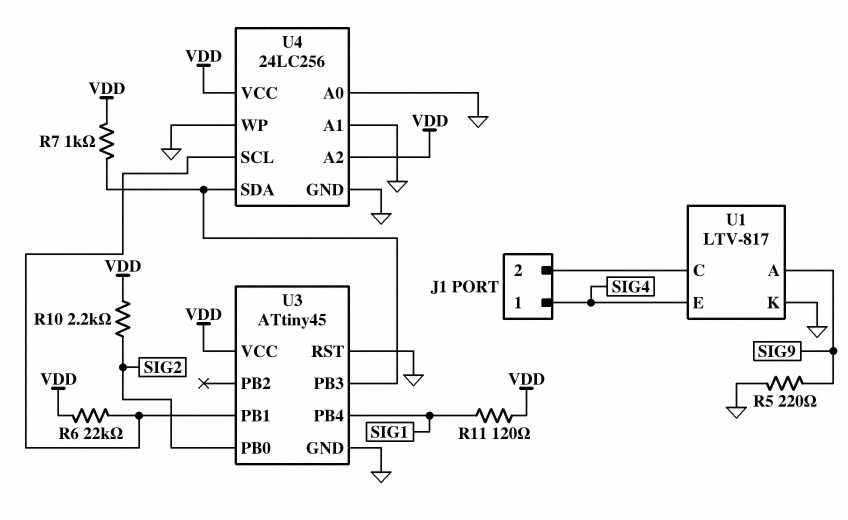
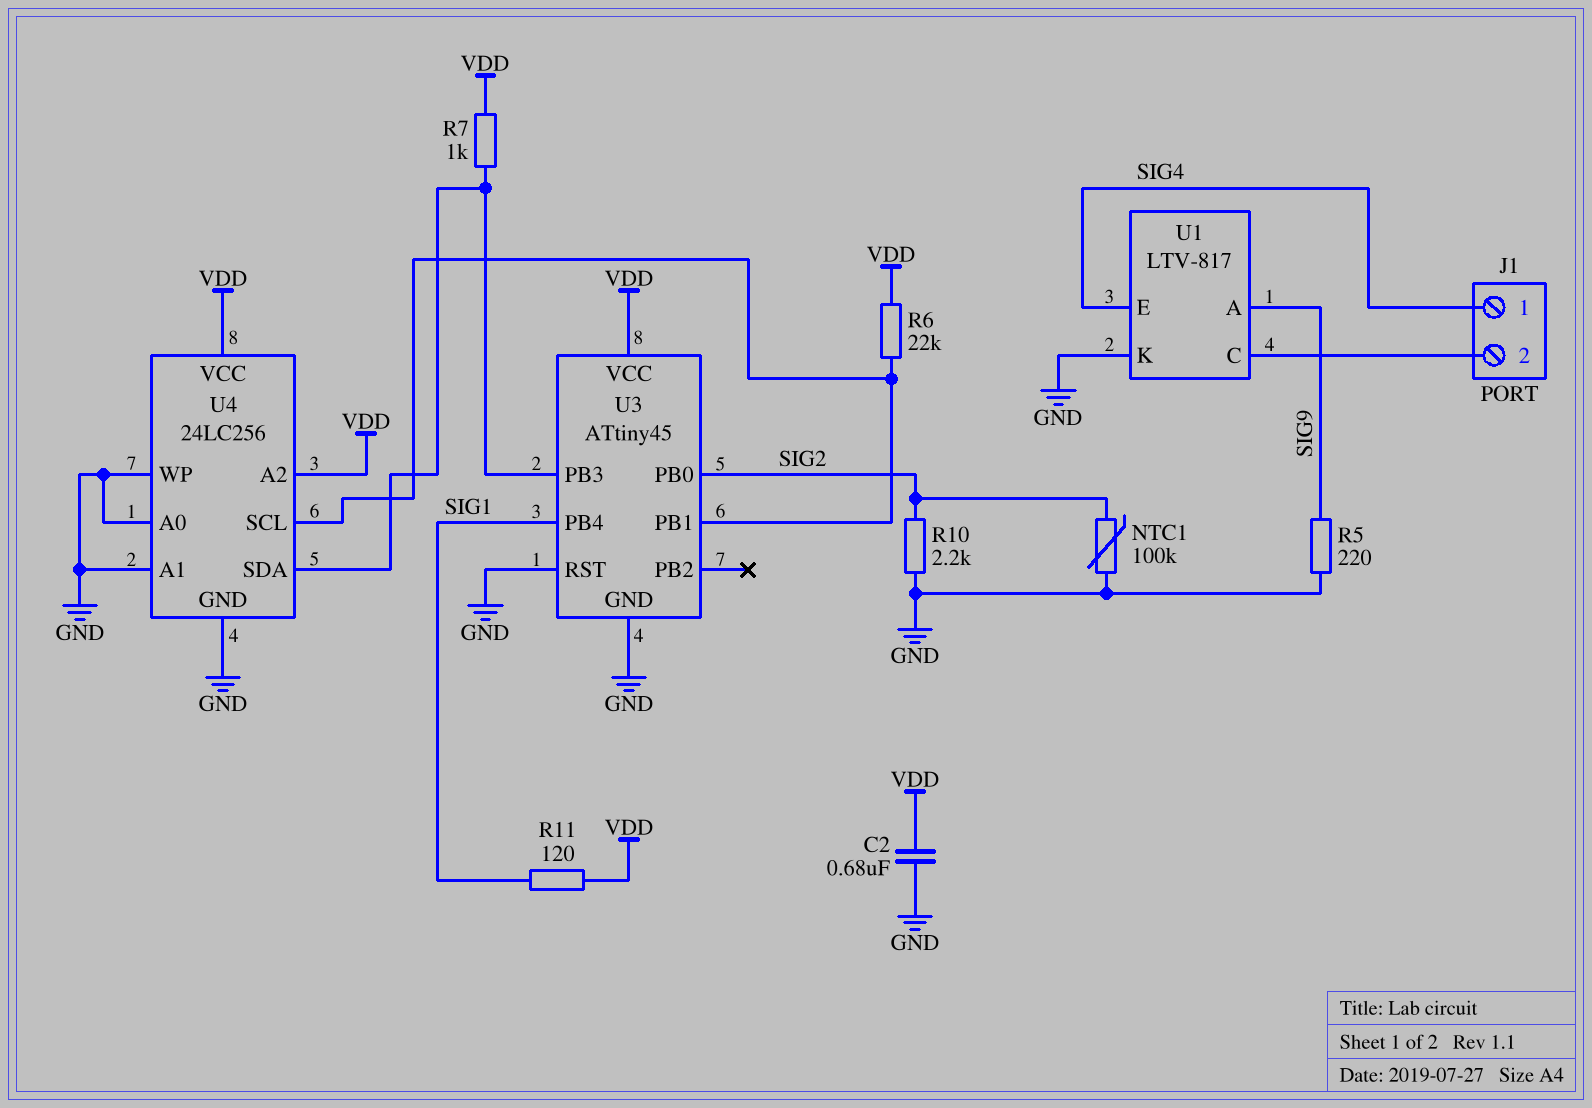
C2: none -> 680nF (GND, VDD)
NTC1: none -> 100k (GND, SIG2)
R10: 2.2k (SIG2, VDD) -> 2.2k (GND, SIG2)

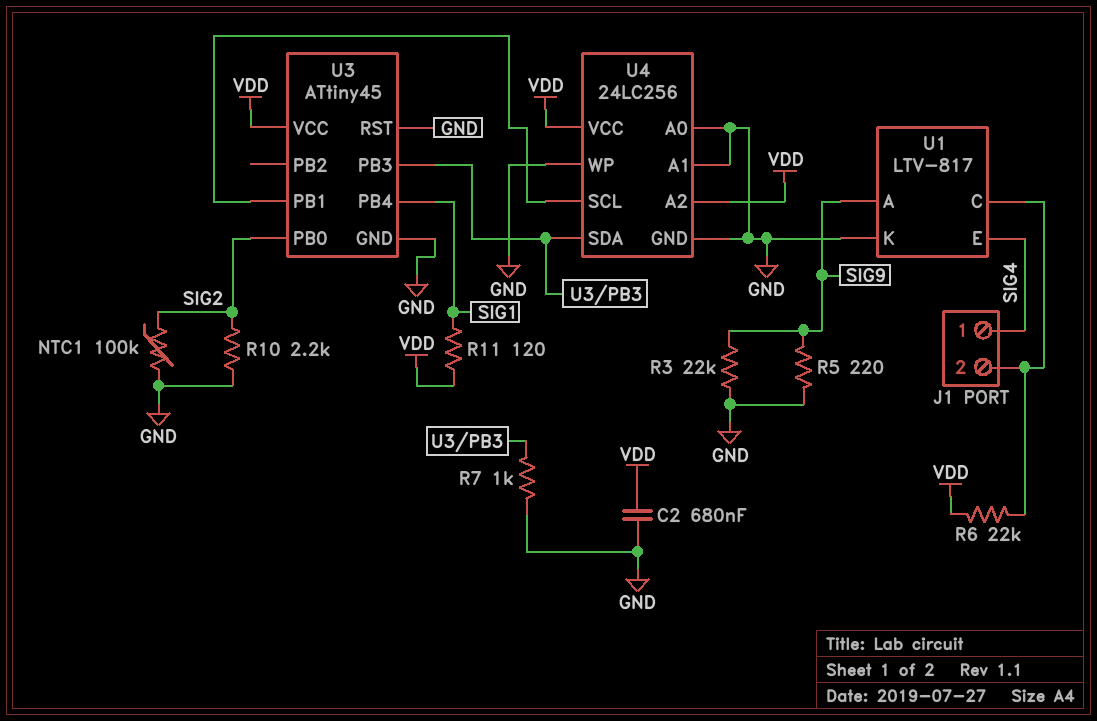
R3: none -> 22k (GND, SIG9)
R6: 22k (U3/PB1, VDD) -> 22k (J1/2, VDD)
R7: 1k (U3/PB3, VDD) -> 1k (GND, U3/PB3)

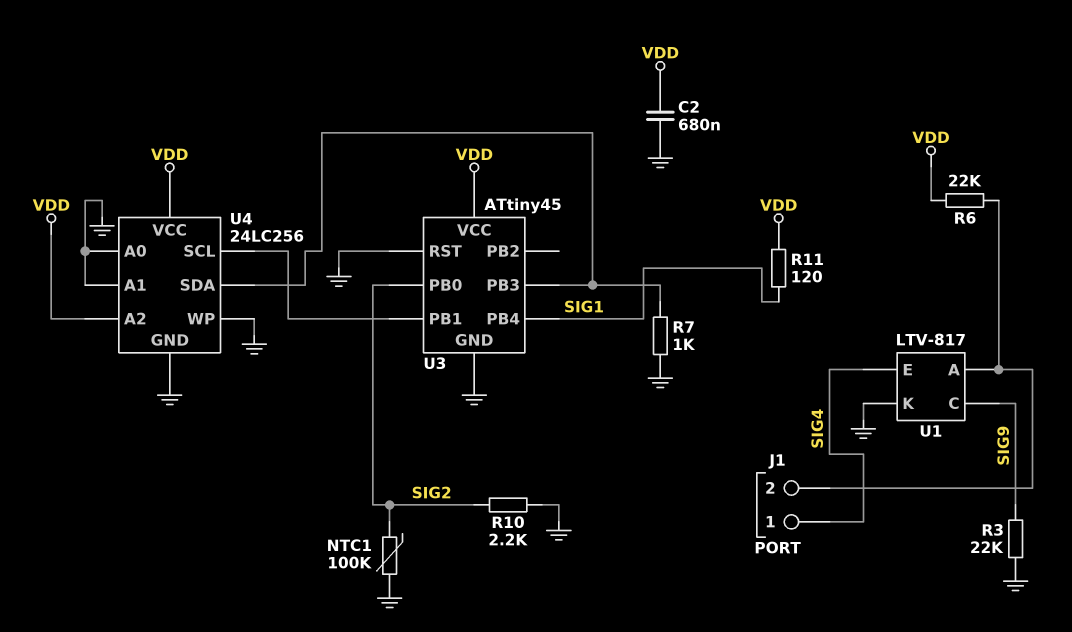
R5: 220 (GND, SIG9) -> none
U1 pin A: SIG9 -> J1/2
U1 pin C: J1/2 -> SIG9

